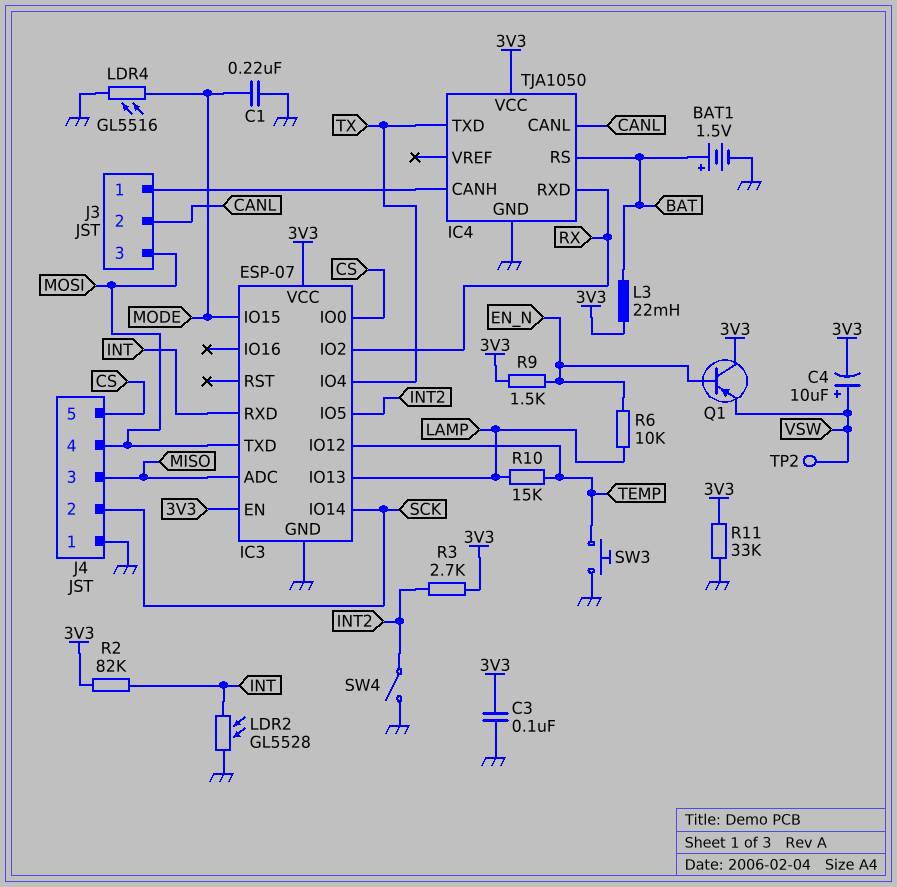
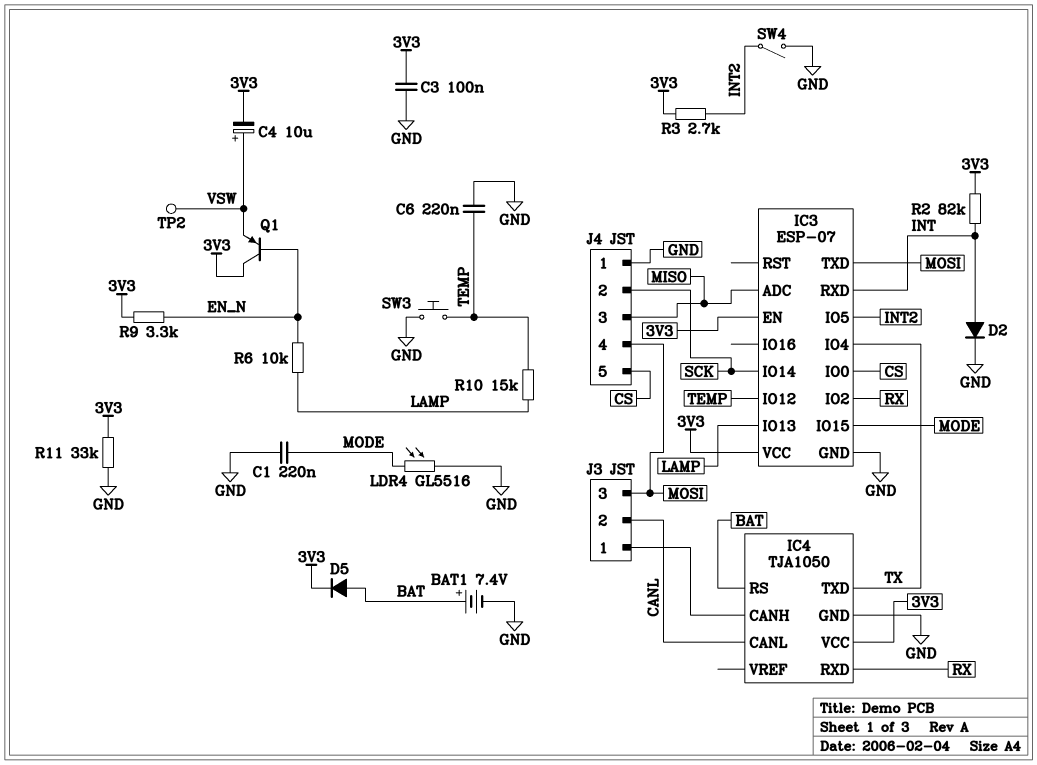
BAT1: 1.5V (plus BAT, minus GND) -> 7.4V (plus BAT, minus GND)
C6: none -> 220nF (GND, TEMP)
D2: none -> diode (A INT, K GND)
D5: none -> diode (A BAT, K 3V3)
L3: 22mH (3V3, BAT) -> none
LDR2: GL5528 (GND, INT) -> none
R9: 1.5k (3V3, EN_N) -> 3.3k (3V3, EN_N)

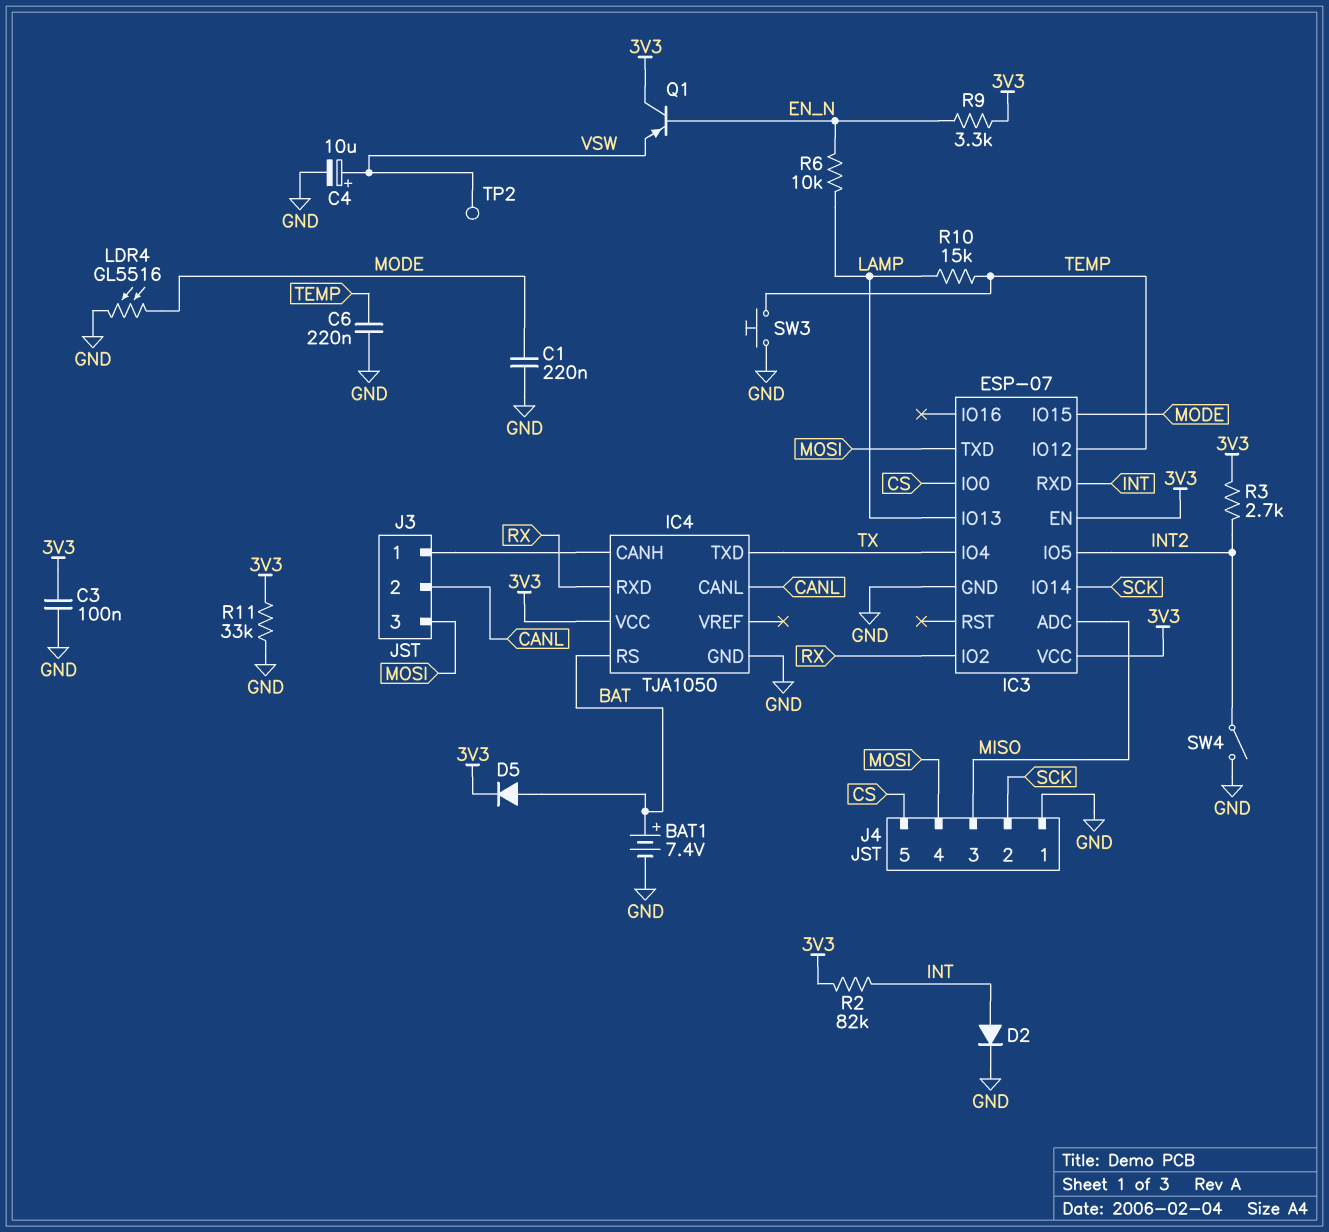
C4: 10uF (plus VSW, minus 3V3) -> 10uF (plus VSW, minus GND)

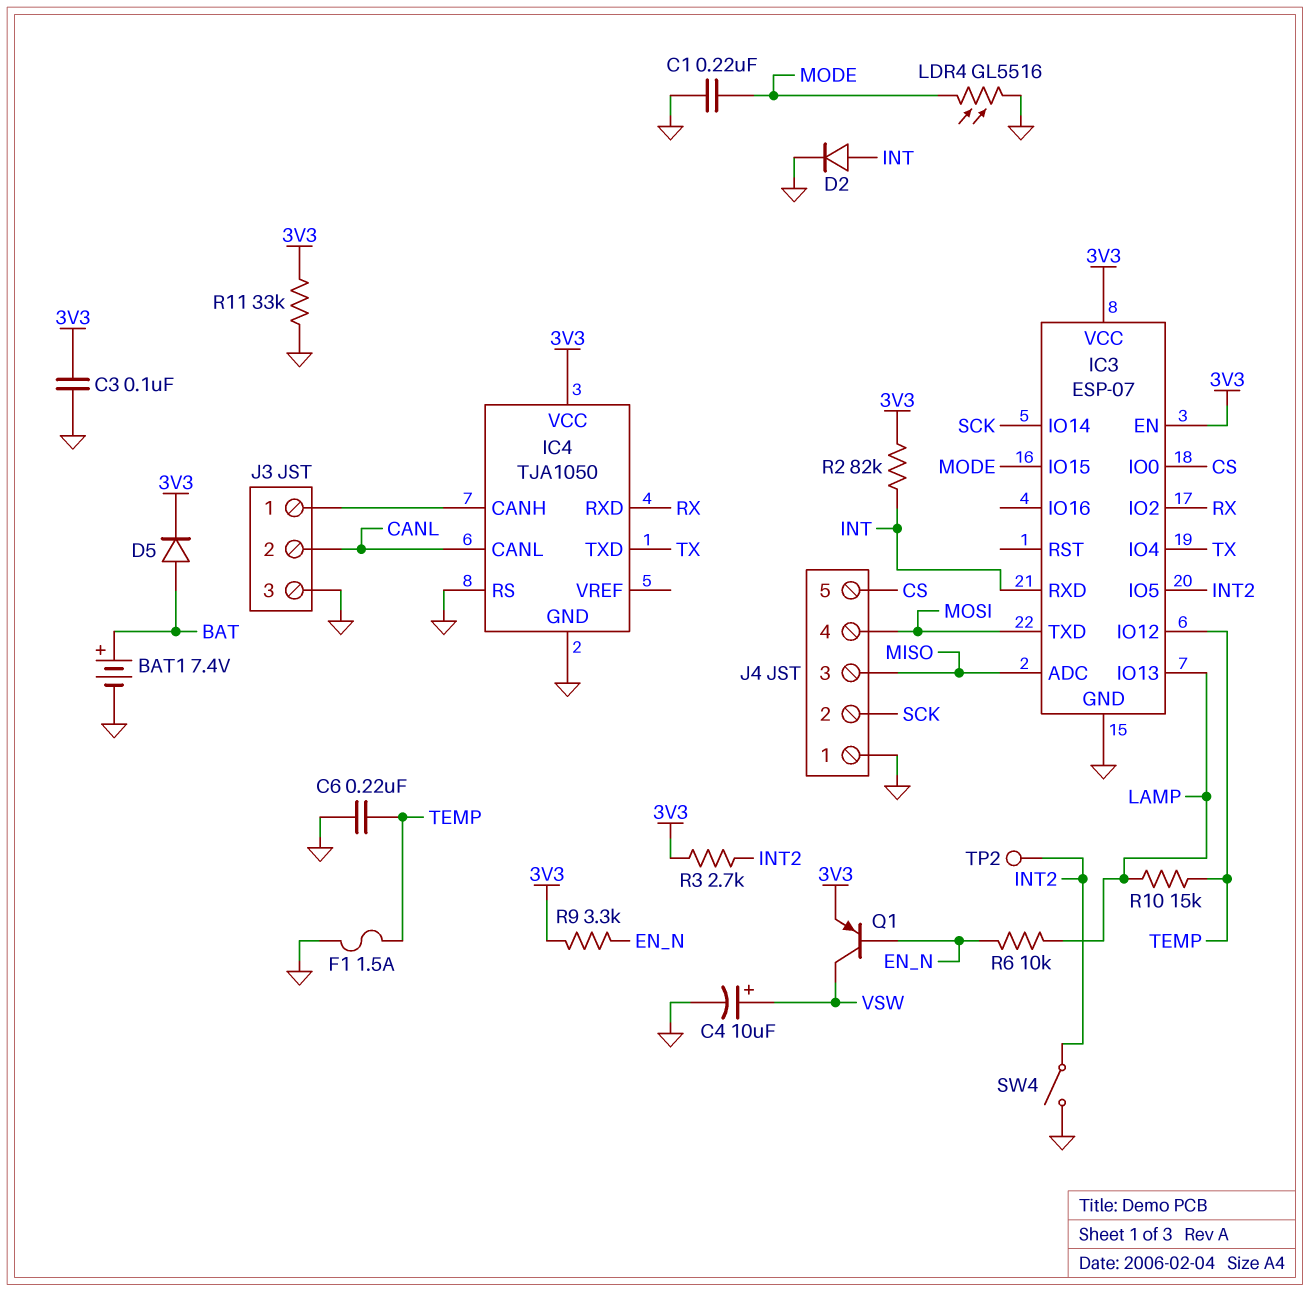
F1: none -> 1.5A (GND, TEMP)
IC4 pin RS: BAT -> GND
J3 pin 3: MOSI -> GND
Q1: PNP (B EN_N, C 3V3, E VSW) -> PNP (B EN_N, C VSW, E 3V3)
SW3: button (GND, TEMP) -> none
TP2: test point (VSW) -> test point (INT2)

